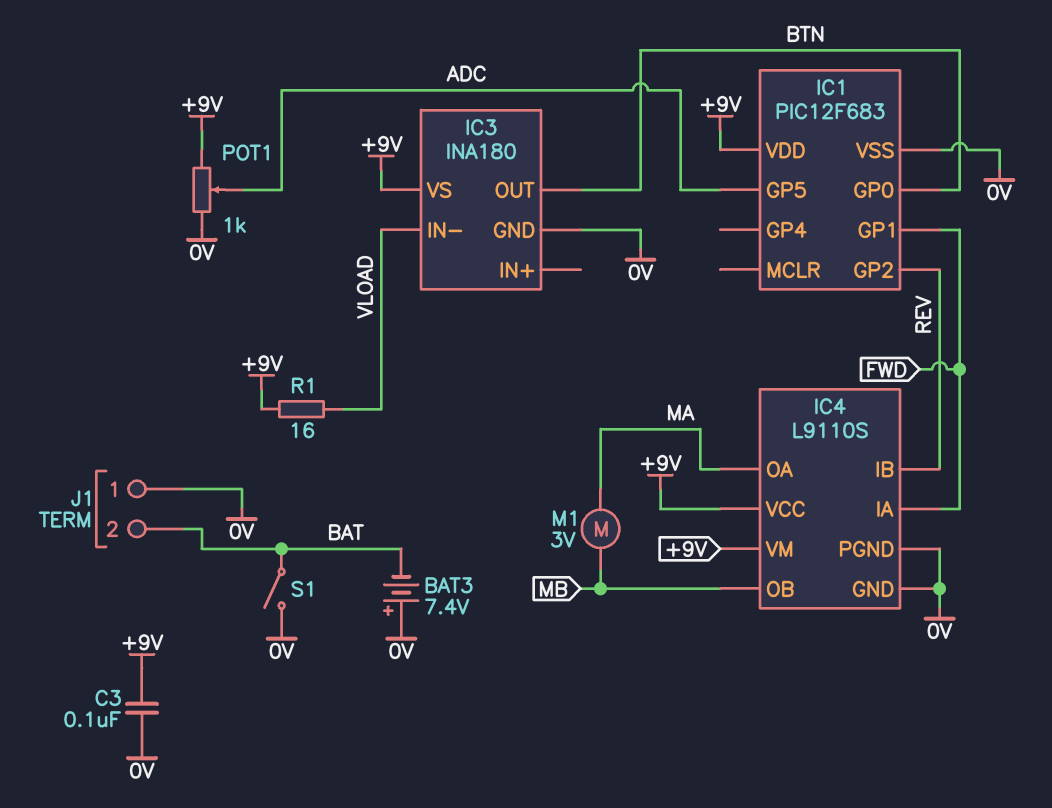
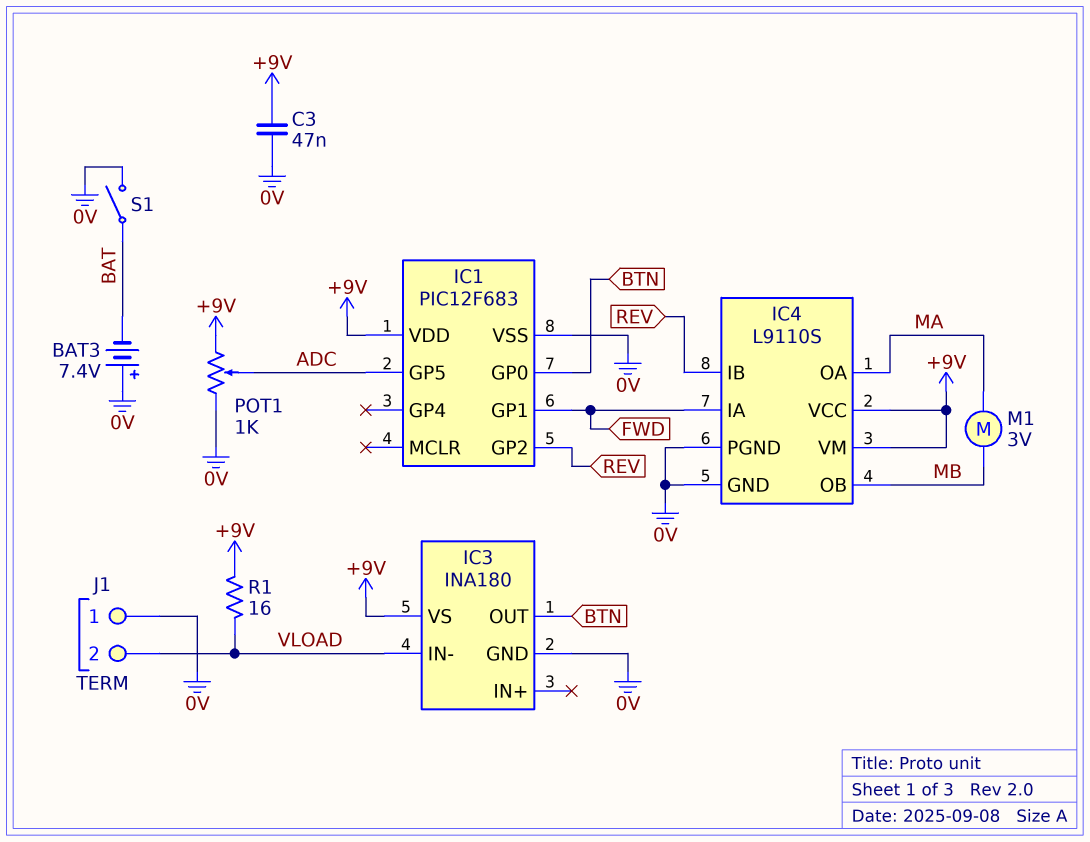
C3: 100nF (+9V, 0V) -> 47nF (+9V, 0V)
J1 pin 2: BAT -> VLOAD

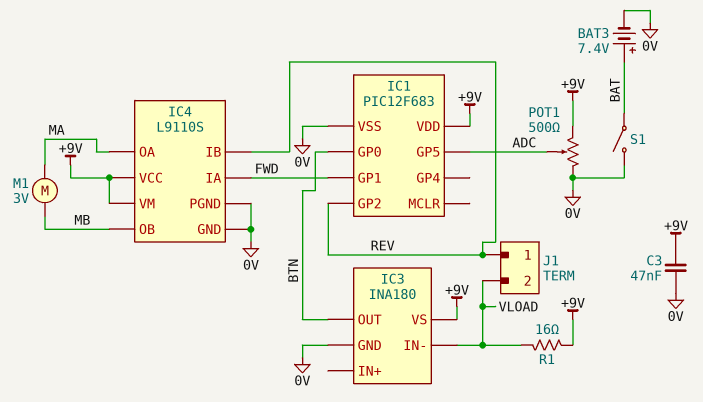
BAT3: 7.4V (plus 0V, minus BAT) -> 7.4V (plus BAT, minus 0V)
J1 pin 1: 0V -> REV
POT1: 1k (+9V, 0V, wiper ADC) -> 500 (+9V, 0V, wiper ADC)

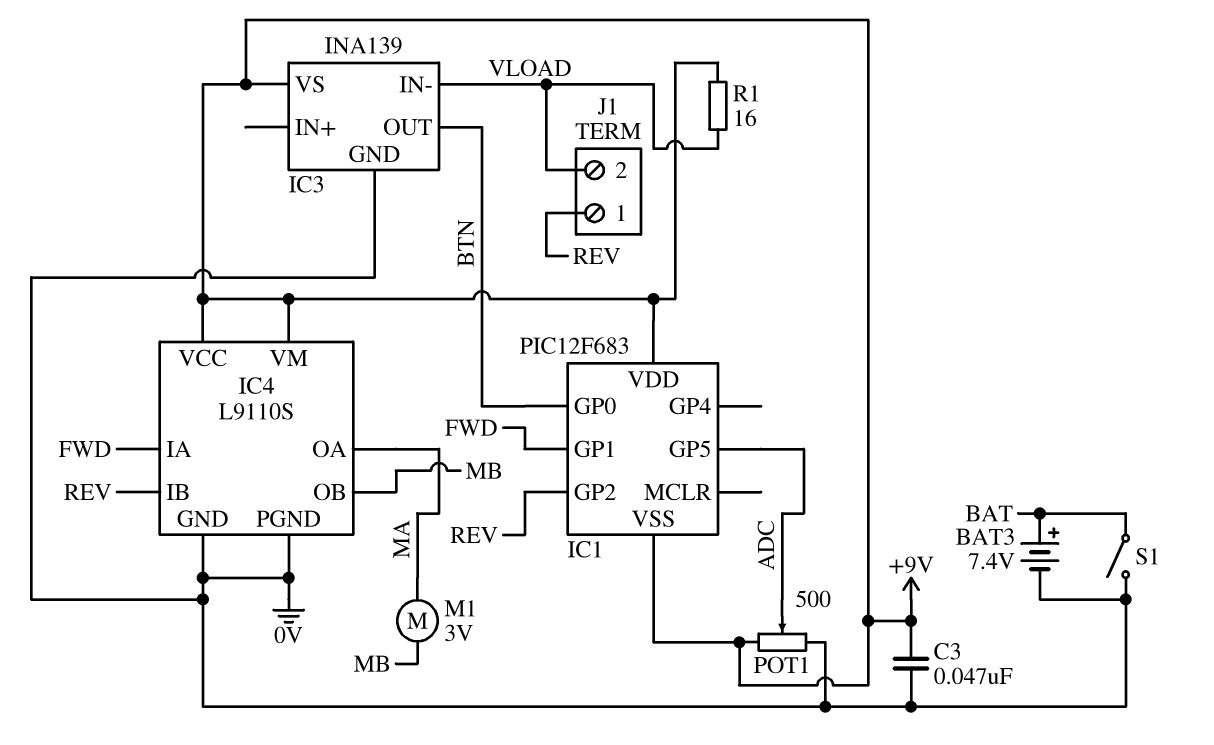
IC1 pin VSS: 0V -> +9V
IC3: INA180 -> INA139

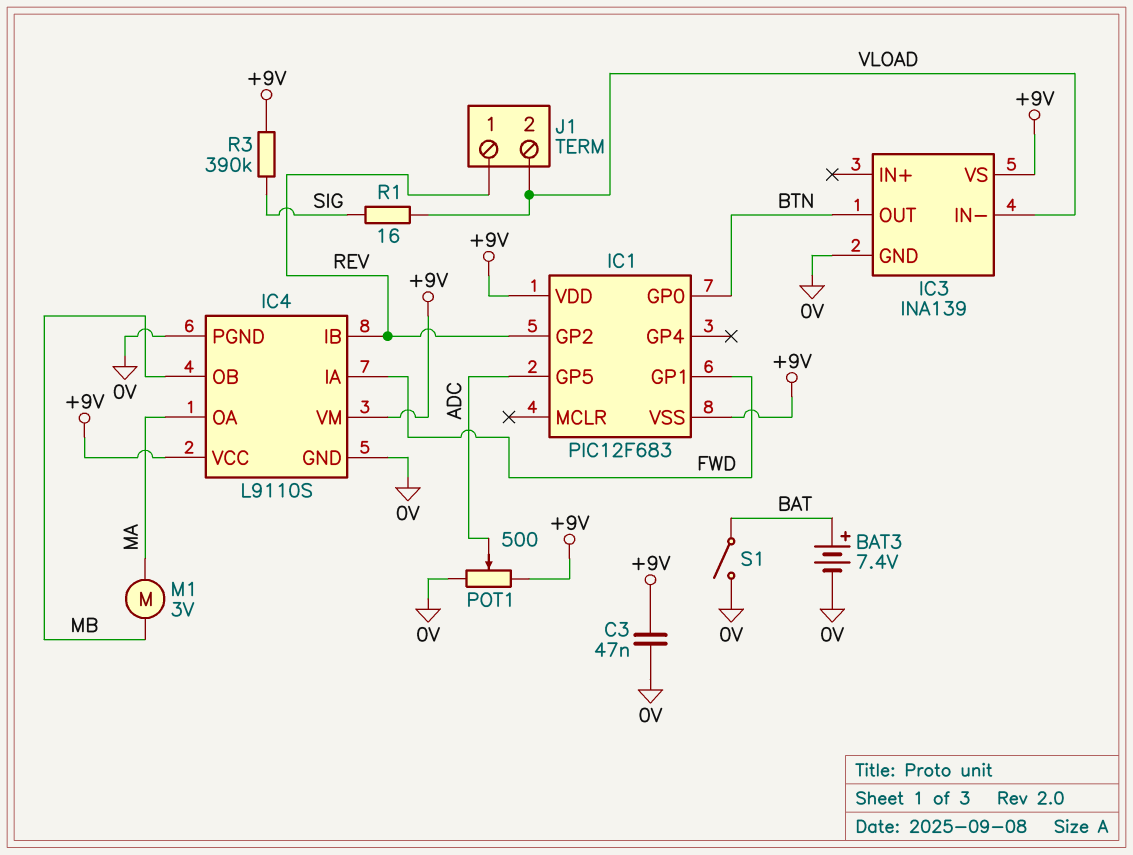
R1: 16 (+9V, VLOAD) -> 16 (SIG, VLOAD)
R3: none -> 390k (+9V, SIG)

